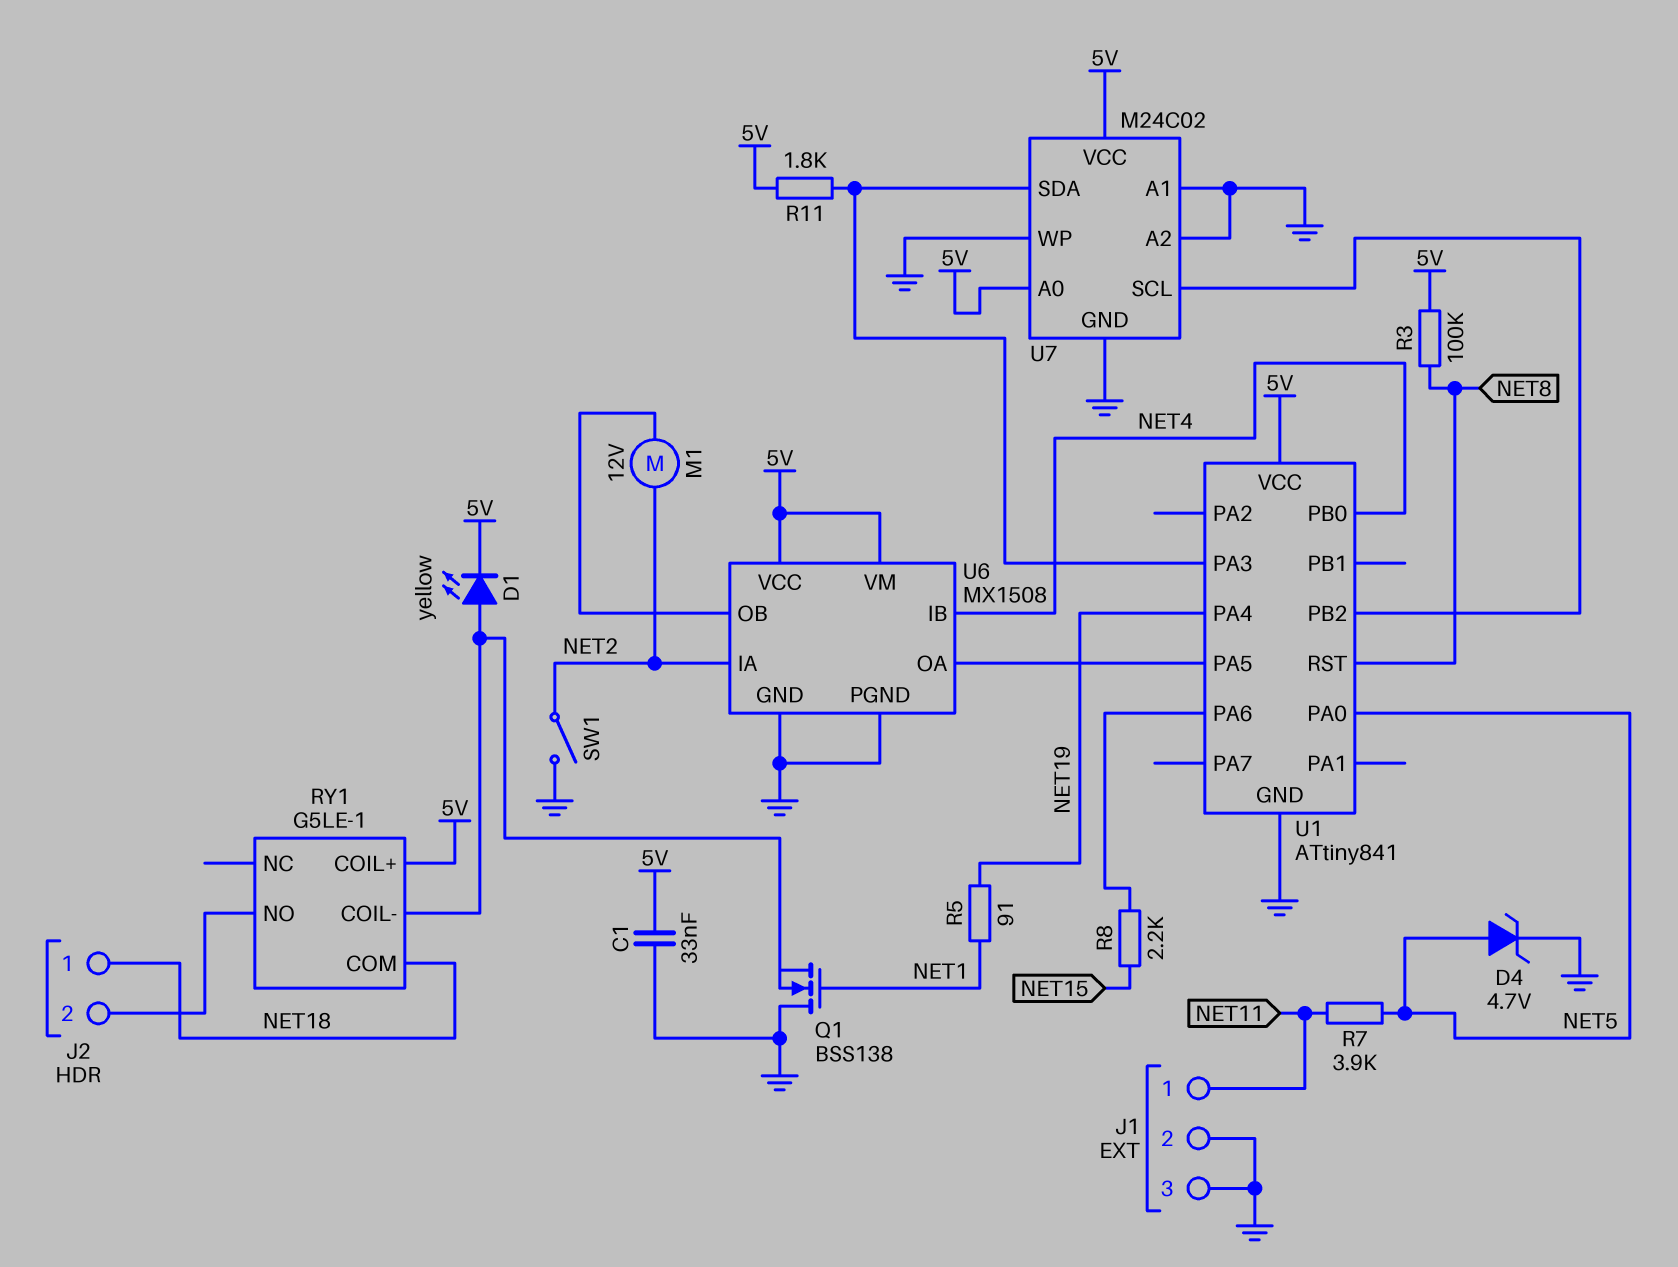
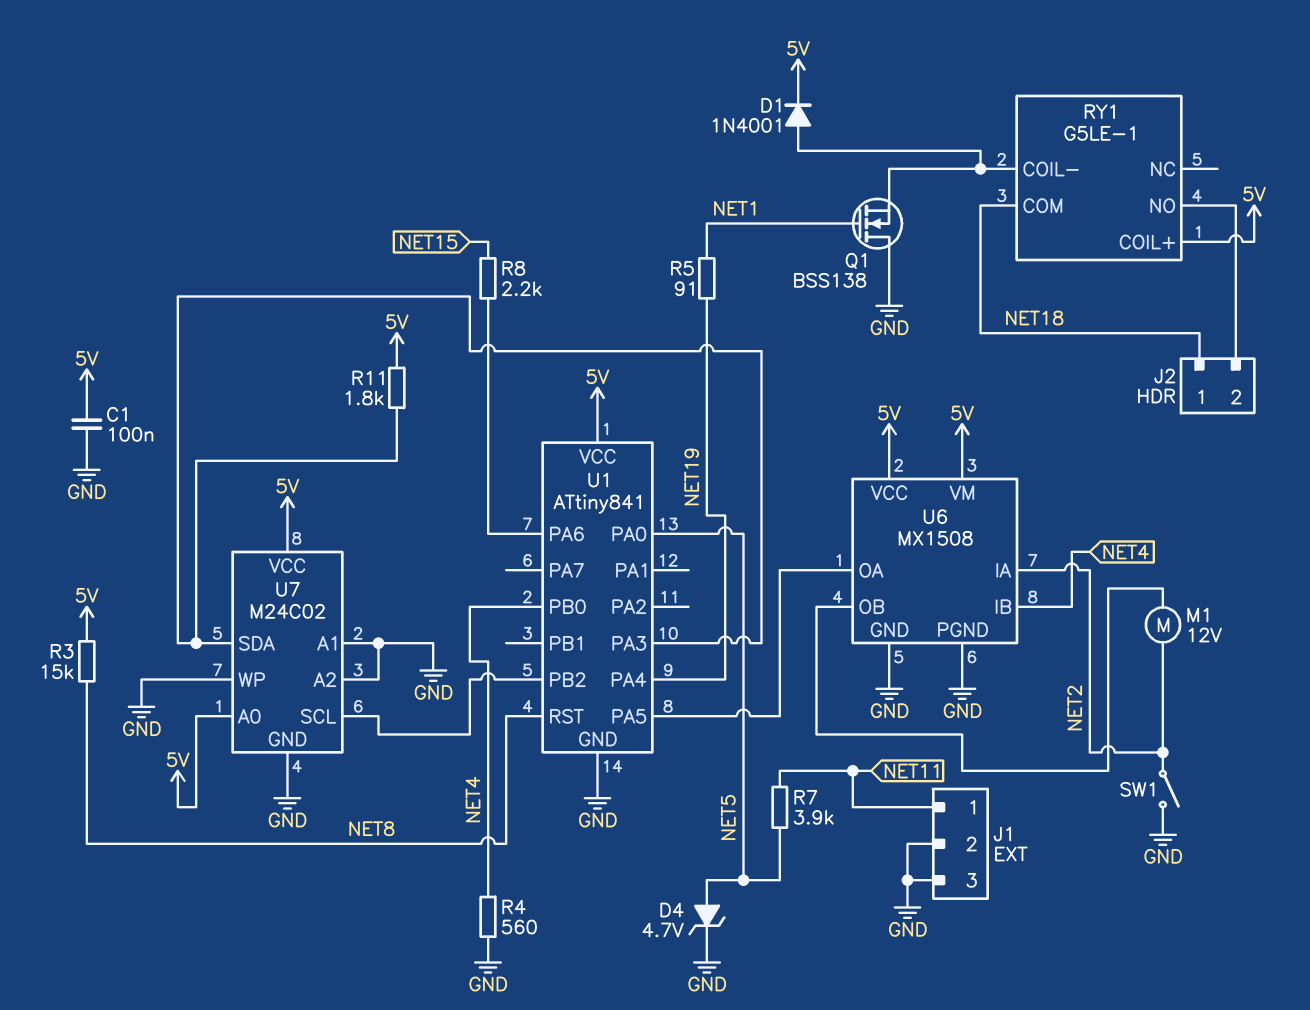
C1: 33nF (5V, GND) -> 100nF (5V, GND)
D1: LED yellow (A RY1/COIL-, K 5V) -> diode 1N4001 (A RY1/COIL-, K 5V)
R3: 100k (5V, NET8) -> 15k (5V, NET8)
R4: none -> 560 (GND, NET4)

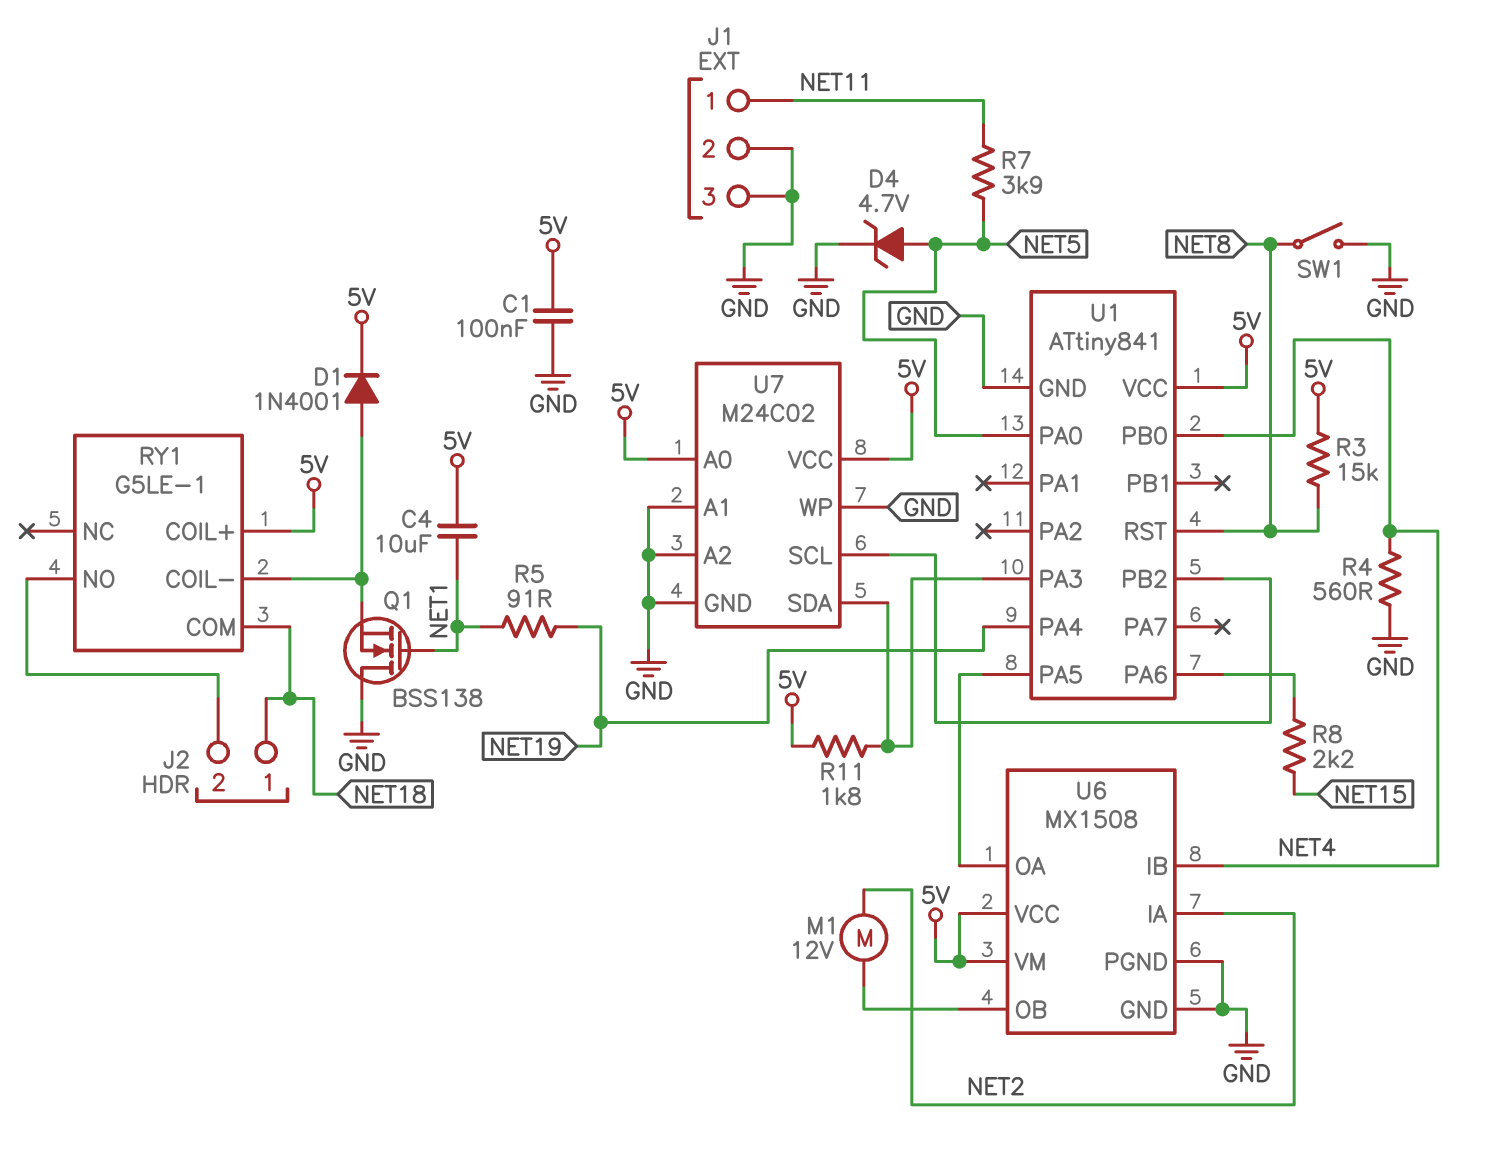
C4: none -> 10uF (5V, NET1)
SW1: switch (GND, NET2) -> switch (GND, NET8)

